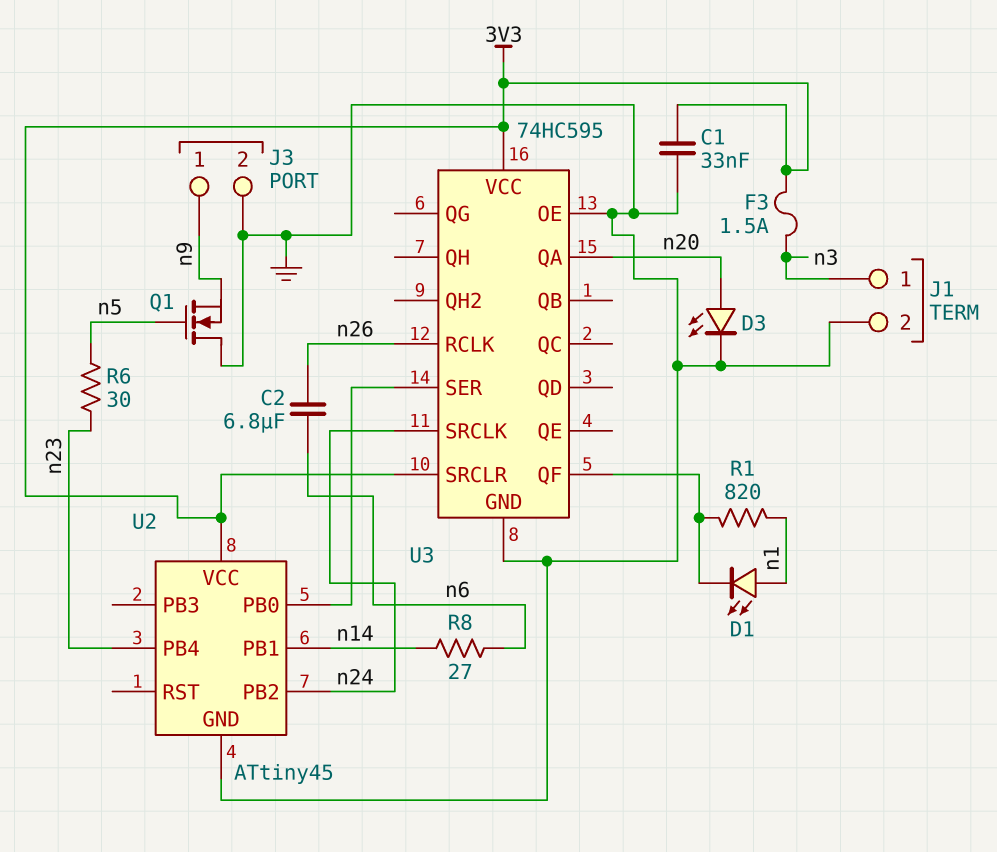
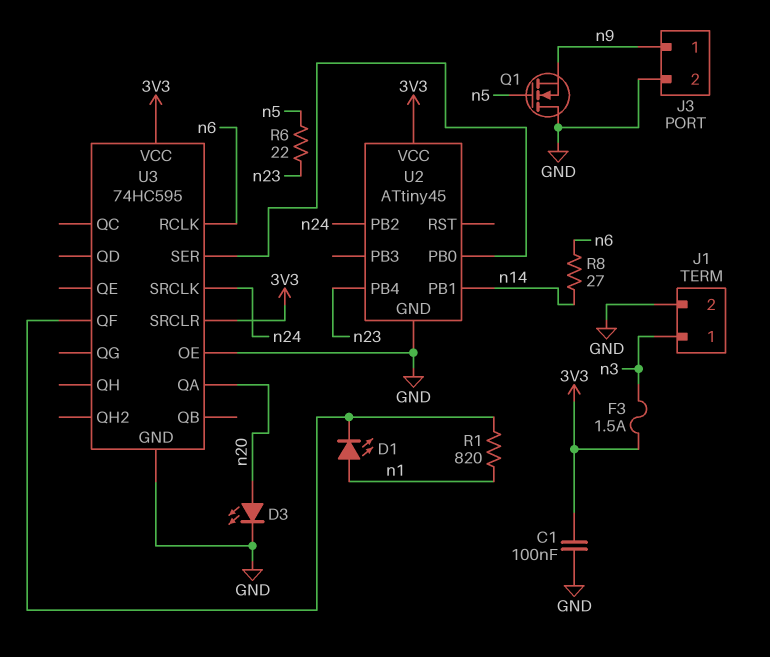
C1: 33nF (3V3, GND) -> 100nF (3V3, GND)
C2: 6.8uF (n6, n26) -> none
R6: 30 (n5, n23) -> 22 (n5, n23)
U3 pin RCLK: n26 -> n6

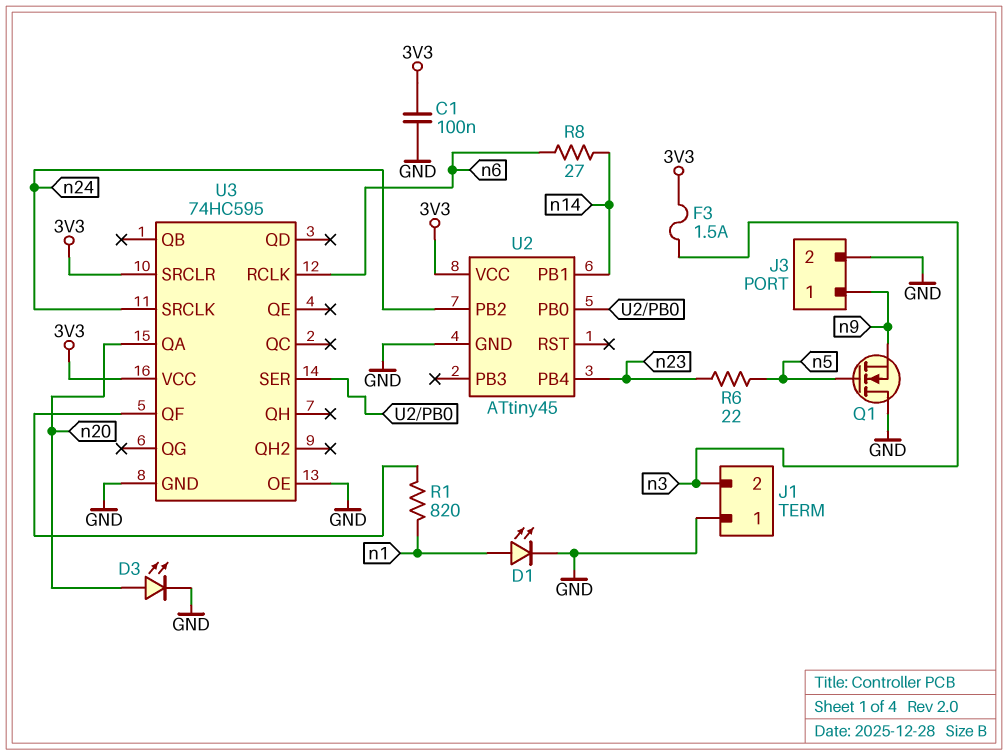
D1: LED (A n1, K U3/QF) -> LED (A n1, K GND)
J1 pin 1: n3 -> GND
J1 pin 2: GND -> n3

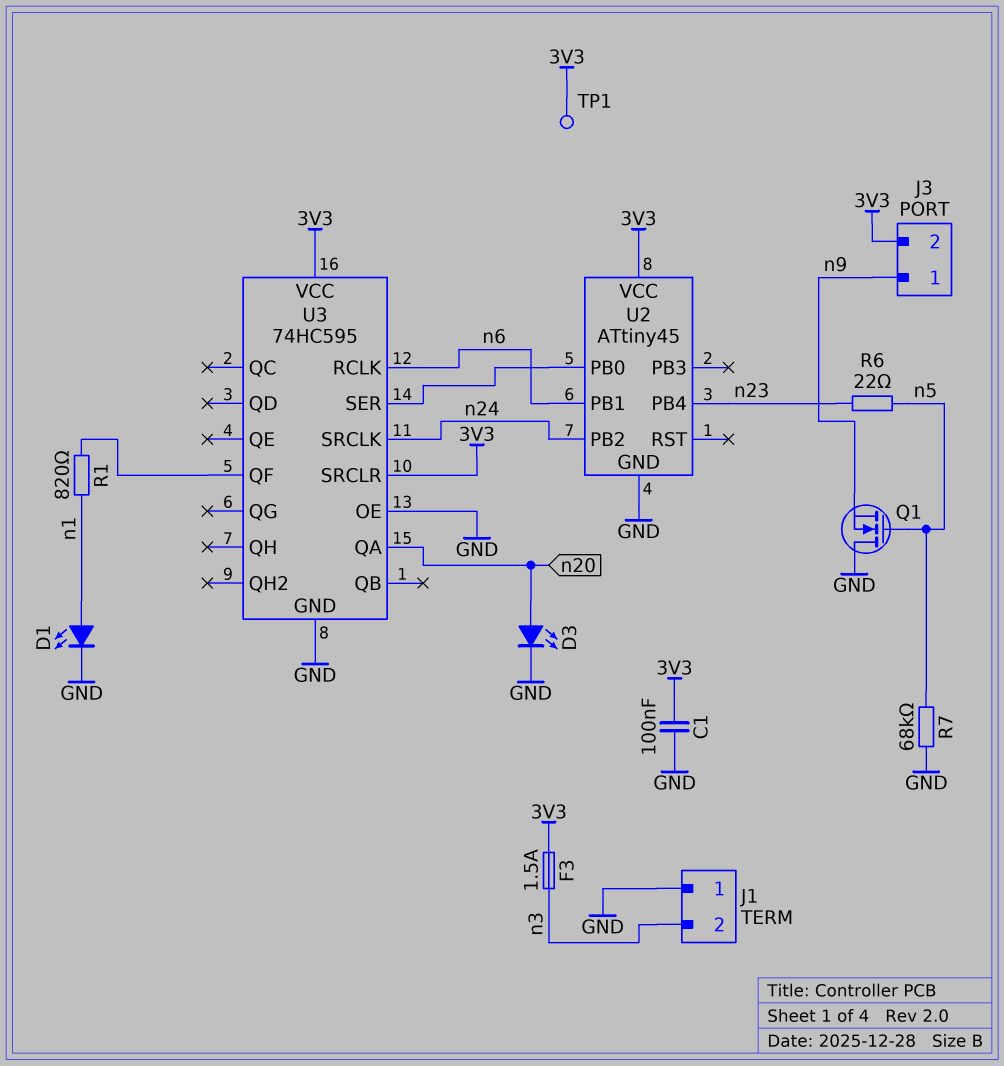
J3 pin 2: GND -> 3V3
R7: none -> 68k (GND, n5)
R8: 27 (n6, n14) -> none
TP1: none -> test point (3V3)
U2 pin PB1: n14 -> n6

